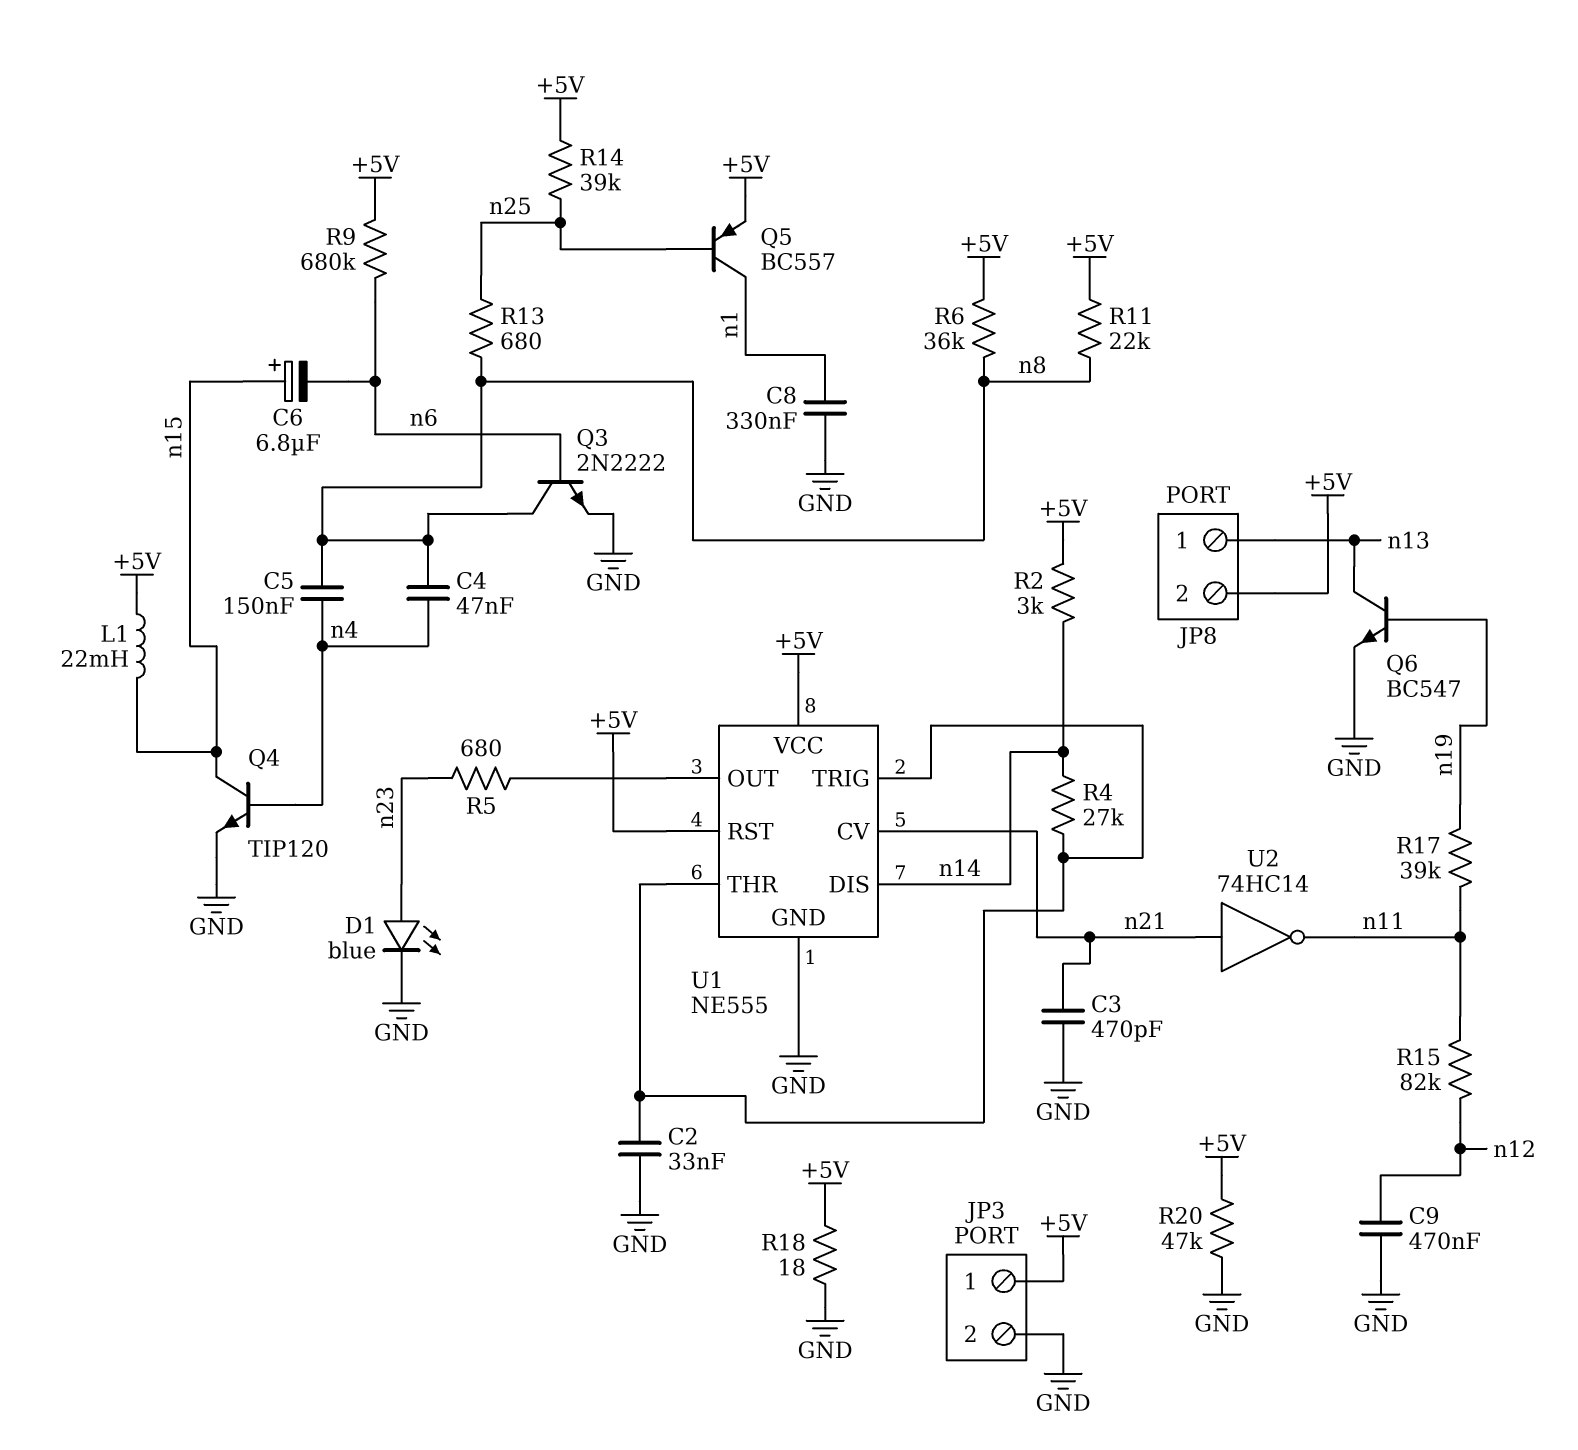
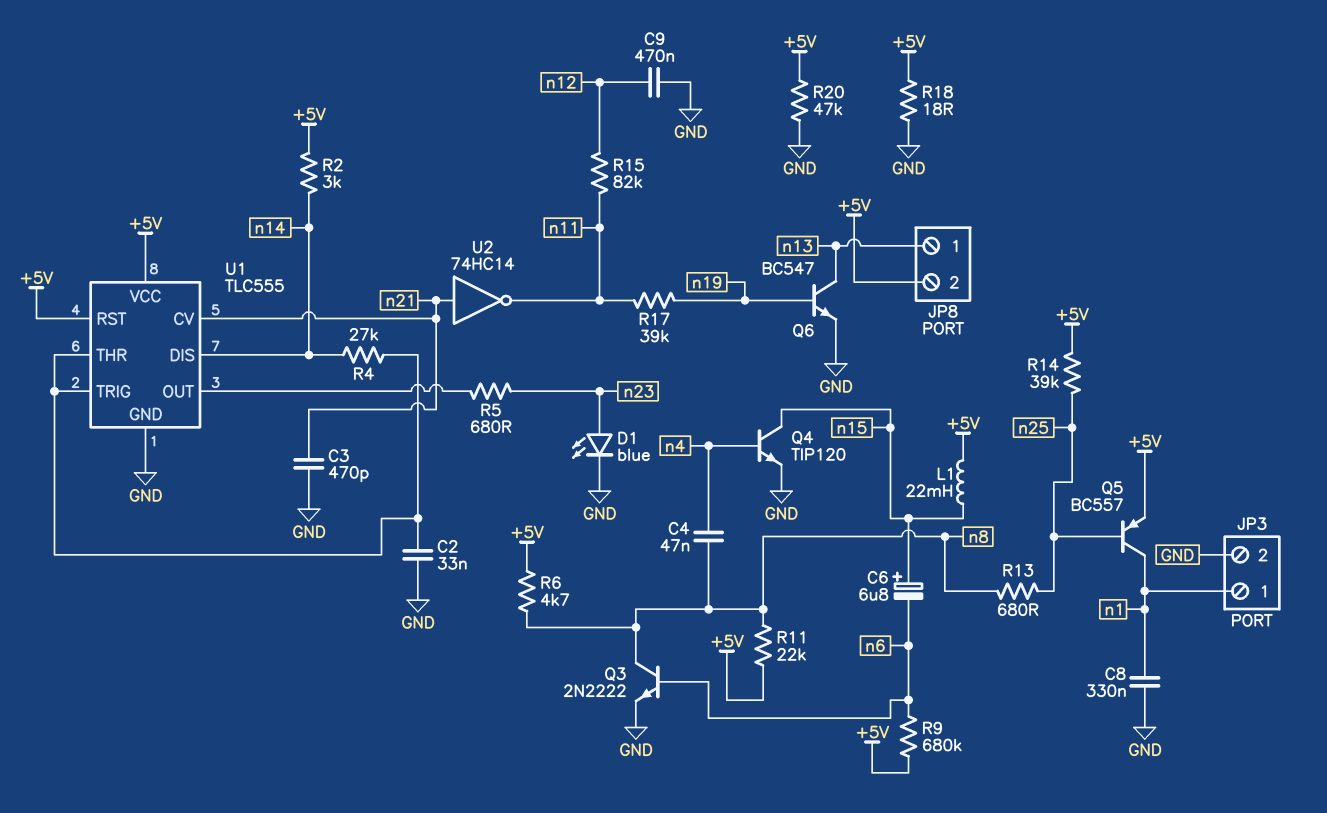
C5: 150nF (n4, n8) -> none
JP3 pin 1: +5V -> n1
R6: 36k (+5V, n8) -> 4.7k (+5V, n8)
U1: NE555 -> TLC555

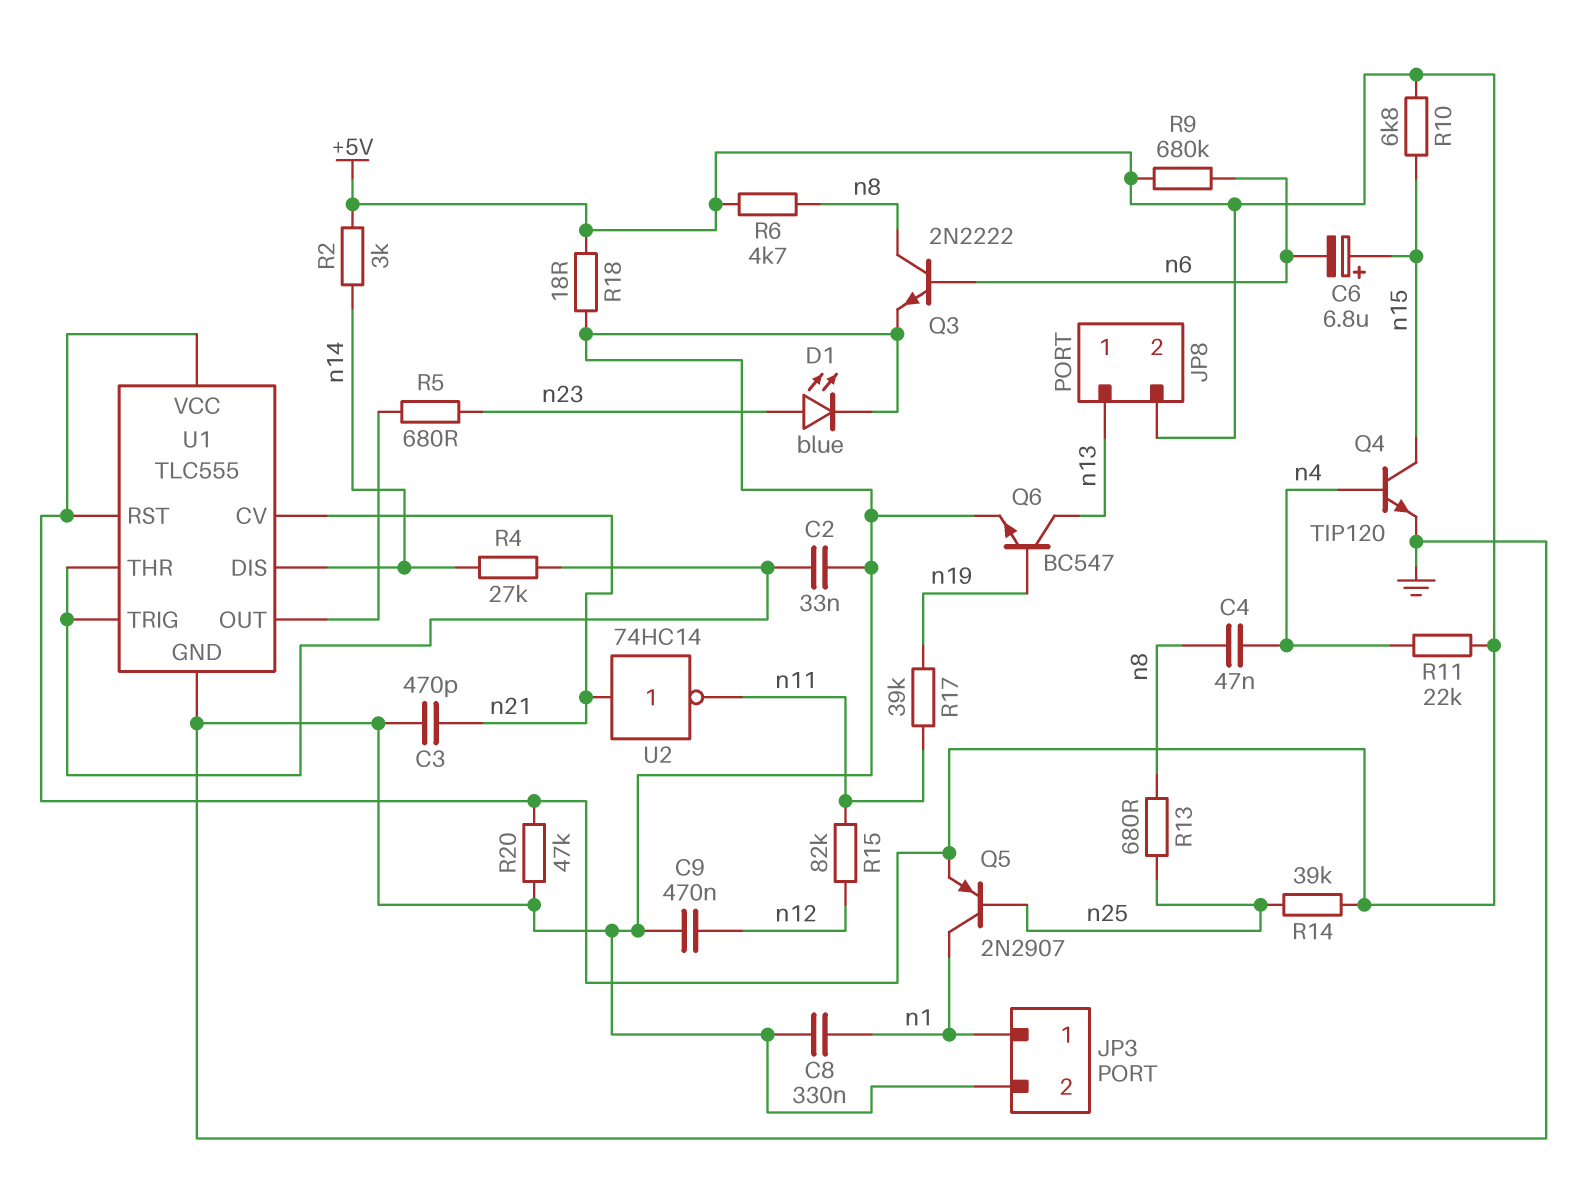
L1: 22mH (+5V, n15) -> none
Q5: PNP BC557 (B n25, C n1, E +5V) -> PNP 2N2907 (B n25, C n1, E +5V)
R10: none -> 6.8k (+5V, n15)
R11: 22k (+5V, n8) -> 22k (+5V, n4)

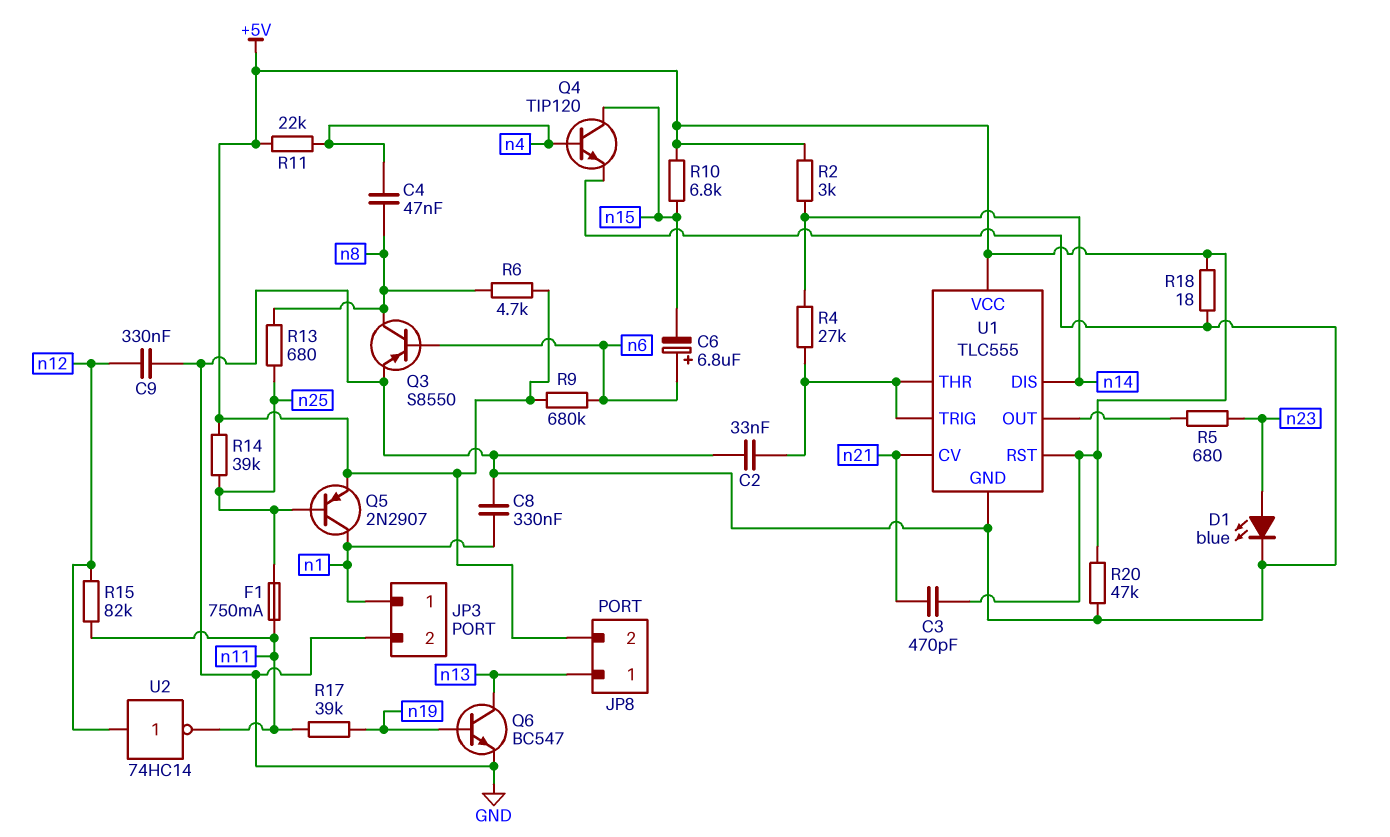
C3: 470pF (GND, n21) -> 470pF (+5V, n21)
C6: 6.8uF (plus n15, minus n6) -> 6.8uF (plus n6, minus n15)
C9: 470nF (GND, n12) -> 330nF (GND, n12)
F1: none -> 750mA (n11, n25)
Q3: NPN 2N2222 (B n6, C n8, E GND) -> PNP S8550 (B n6, C n8, E GND)
U2: NOT 74HC14 (in n21, out n11) -> NOT 74HC14 (in n12, out n11)

